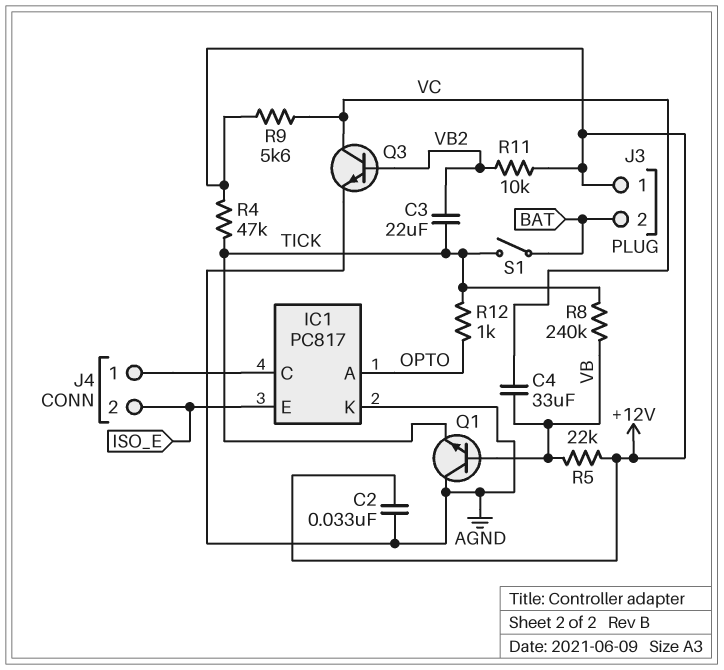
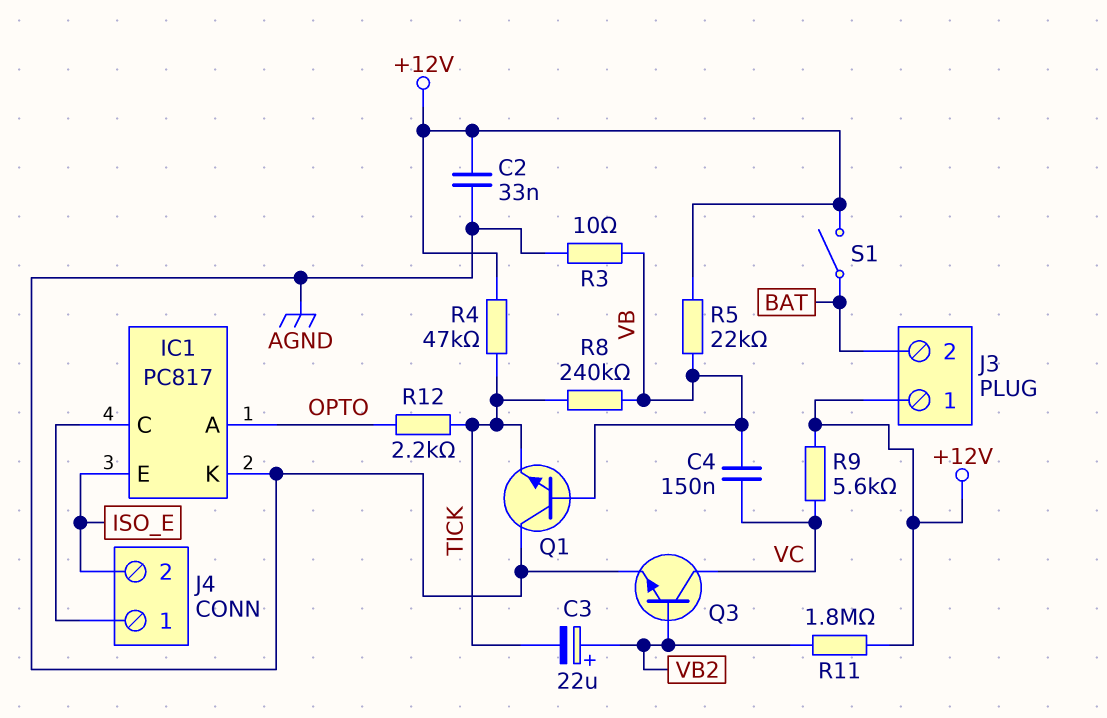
C3: 22uF (TICK, VB2) -> 22uF (plus VB2, minus TICK)
C4: 33uF (VB, VC) -> 150nF (VB, VC)
R3: none -> 10 (AGND, VB)
R11: 10k (+12V, VB2) -> 1.8M (+12V, VB2)
R12: 1k (OPTO, TICK) -> 2.2k (OPTO, TICK)
S1: switch (BAT, TICK) -> switch (+12V, BAT)

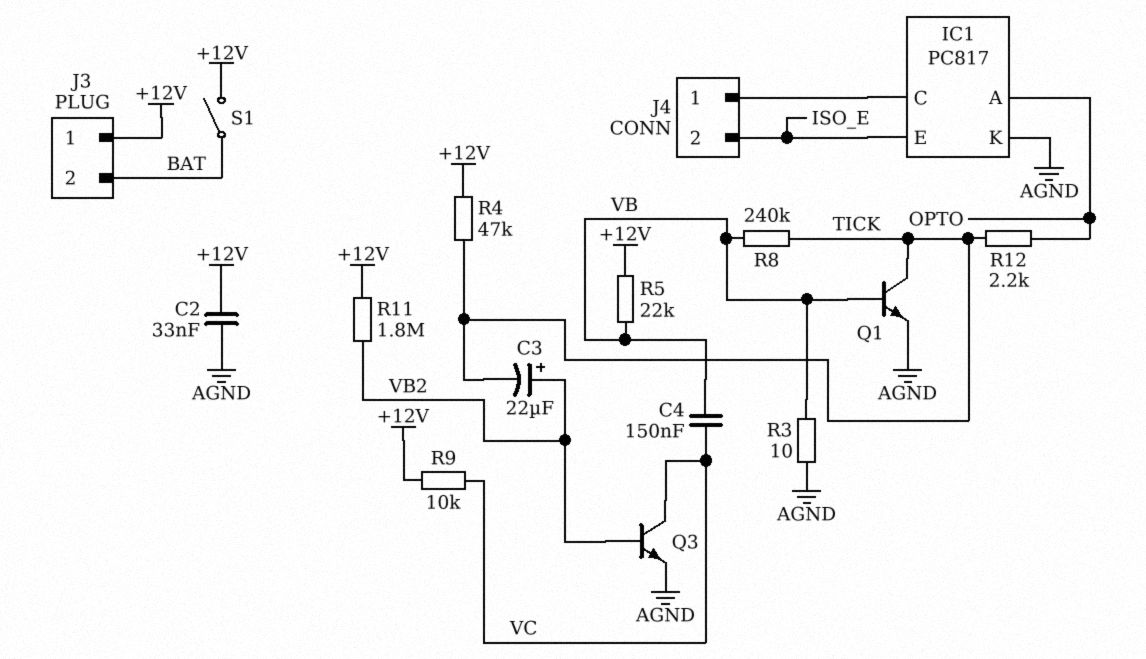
Q1: NPN (B VB, C AGND, E TICK) -> NPN (B VB, C TICK, E AGND)
R9: 5.6k (+12V, VC) -> 10k (+12V, VC)

